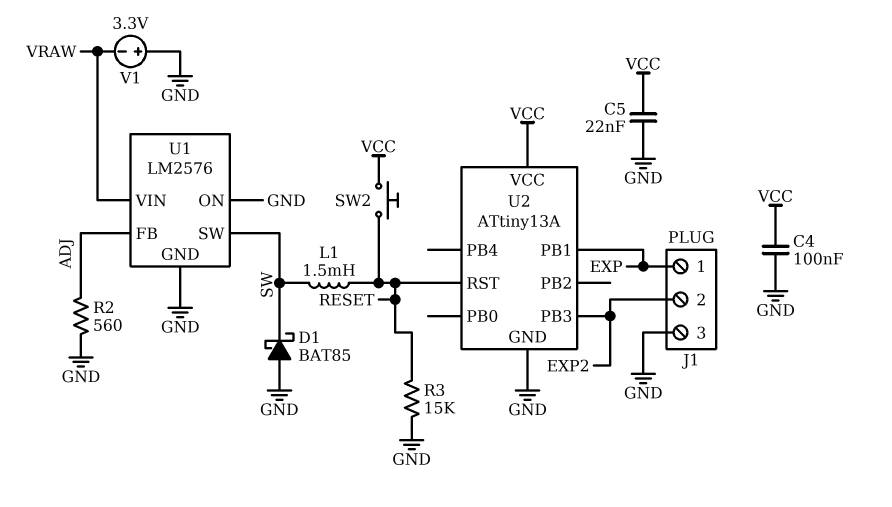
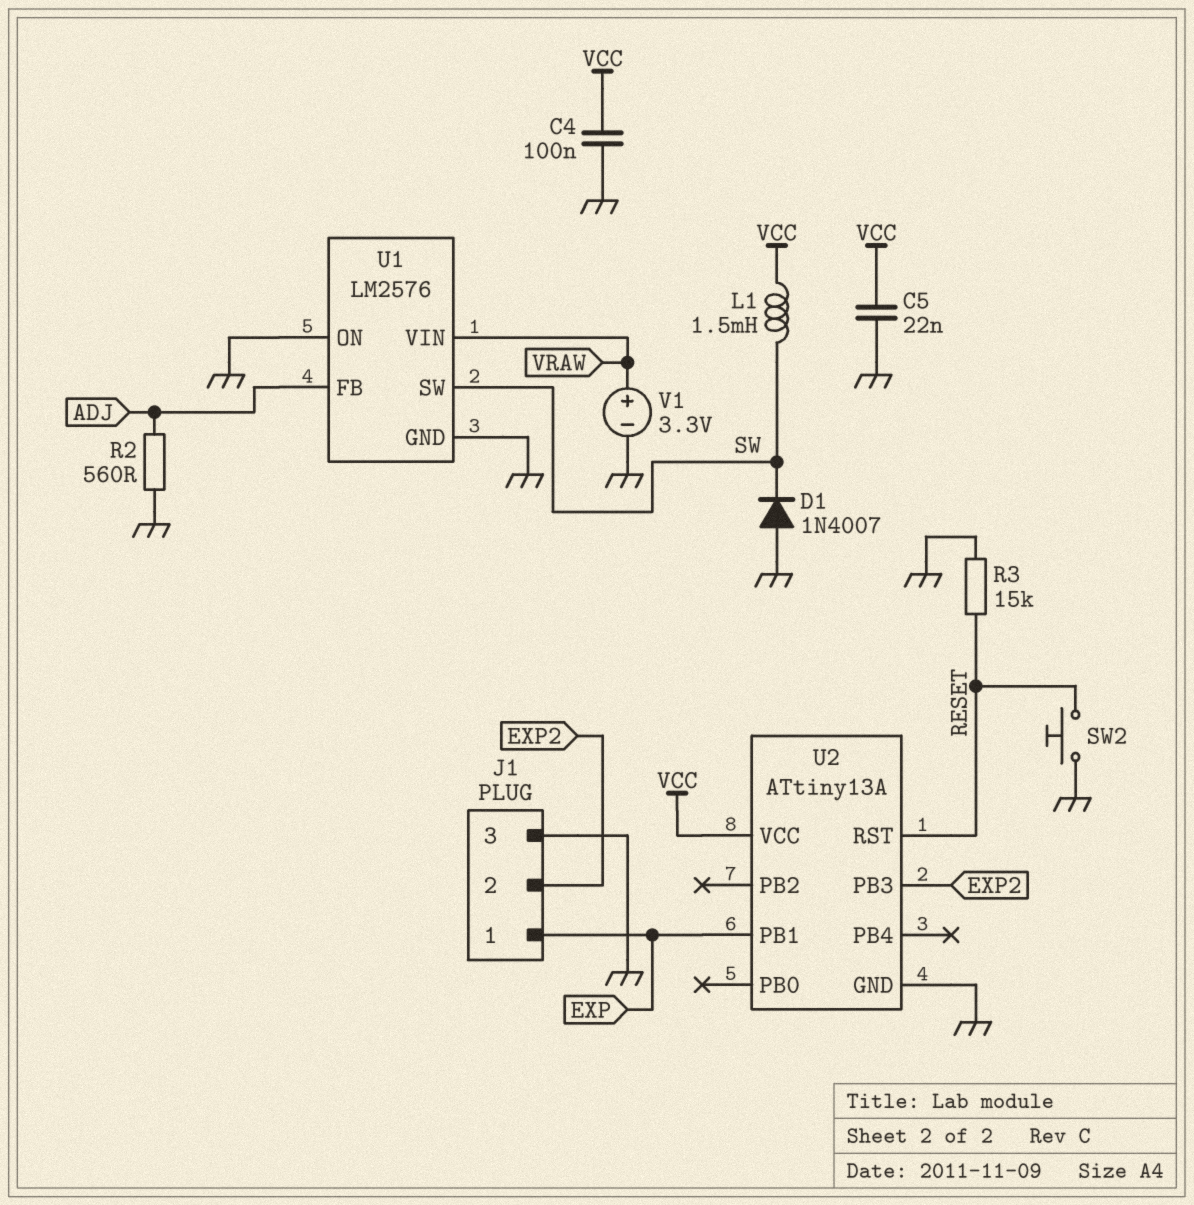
D1: schottky BAT85 (A GND, K SW) -> diode 1N4007 (A GND, K SW)
L1: 1.5mH (RESET, SW) -> 1.5mH (SW, VCC)
SW2: button (RESET, VCC) -> button (GND, RESET)
V1: 3.3V (plus GND, minus VRAW) -> 3.3V (plus VRAW, minus GND)

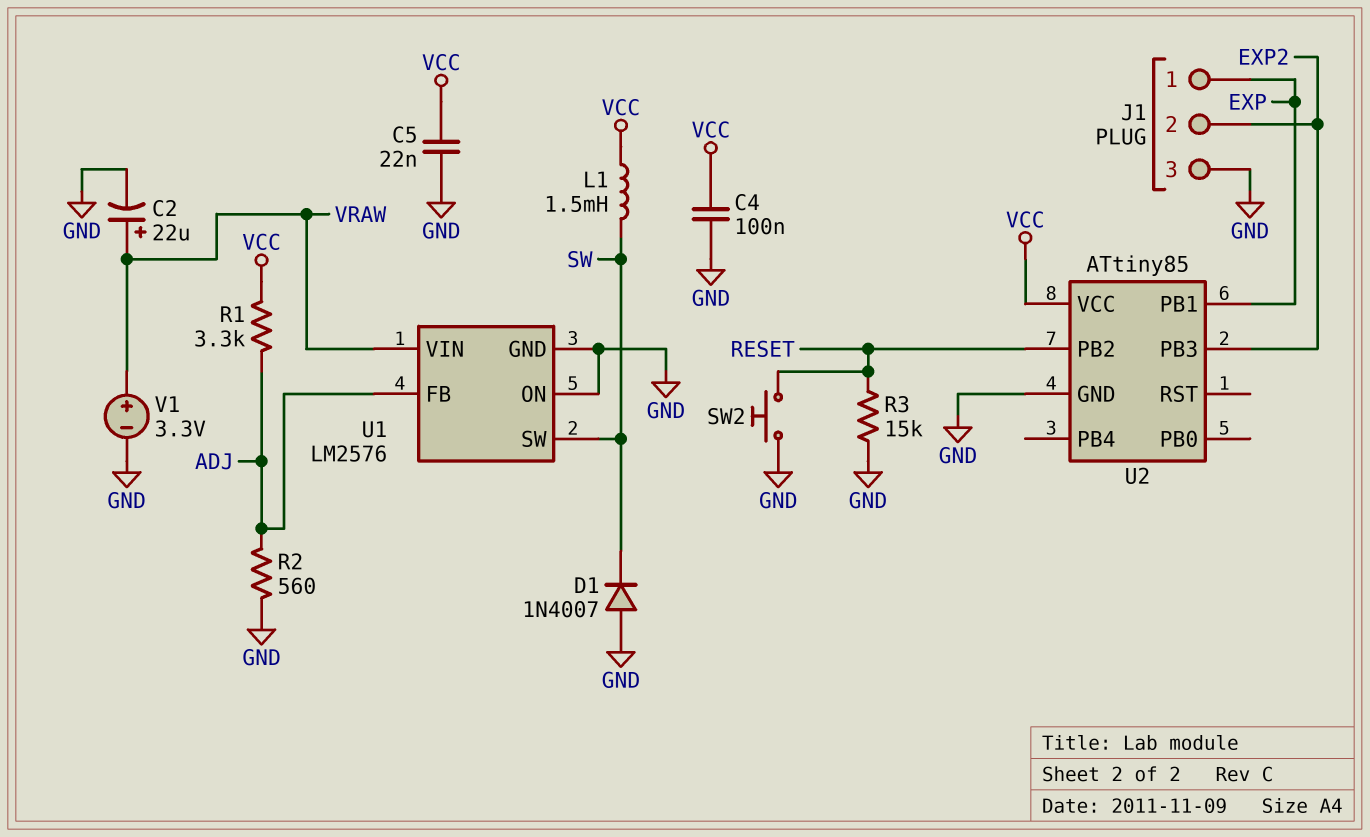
C2: none -> 22uF (plus VRAW, minus GND)
R1: none -> 3.3k (ADJ, VCC)
U2: ATtiny13A -> ATtiny85
U2 pin PB2: none -> RESET
U2 pin RST: RESET -> none

